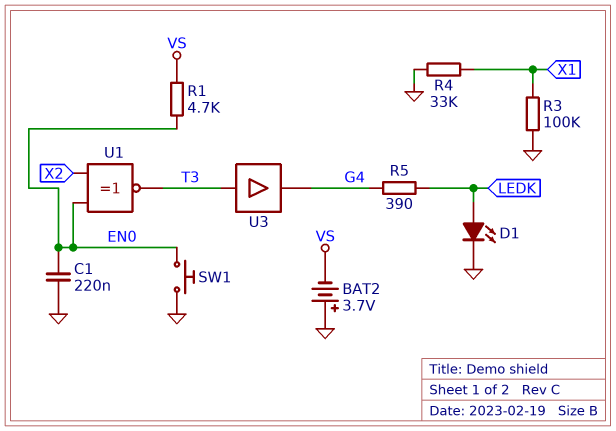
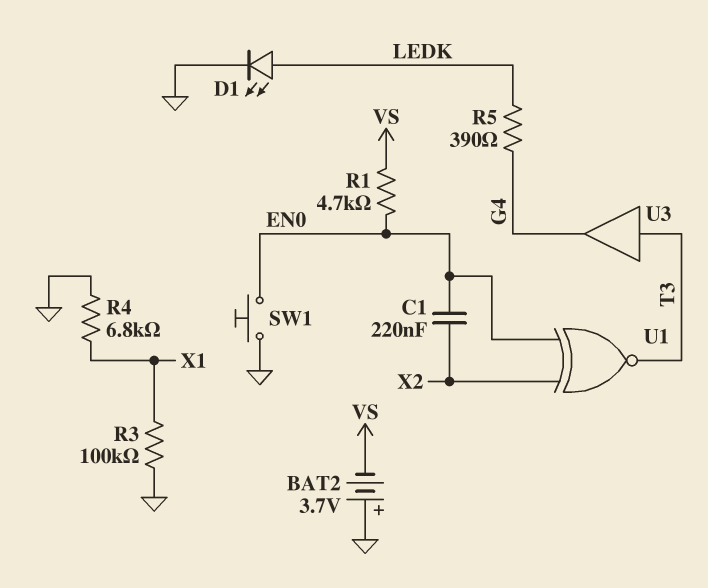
C1: 220nF (EN0, GND) -> 220nF (EN0, X2)
R4: 33k (GND, X1) -> 6.8k (GND, X1)

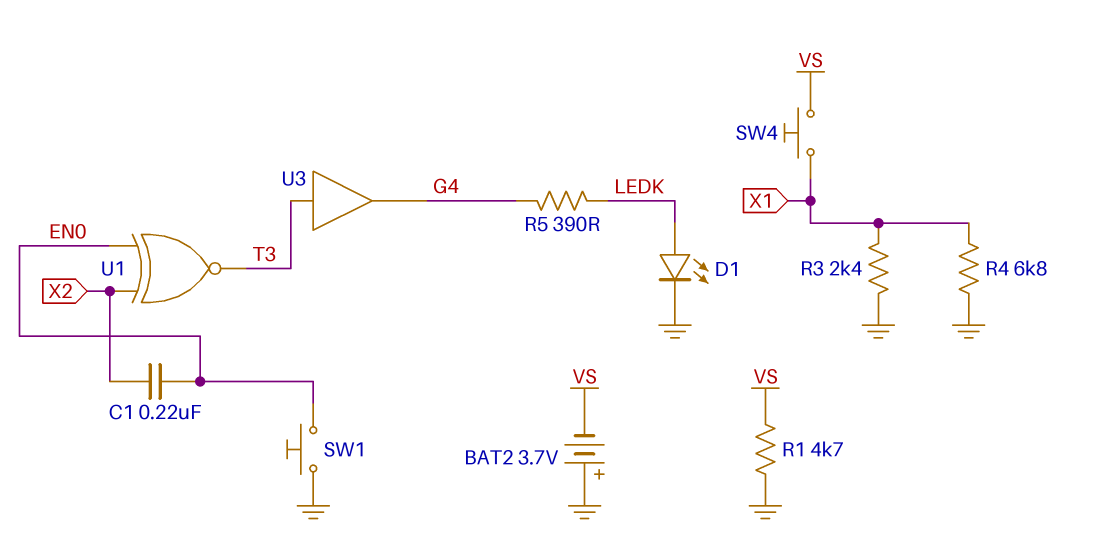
R1: 4.7k (EN0, VS) -> 4.7k (GND, VS)
R3: 100k (GND, X1) -> 2.4k (GND, X1)
SW4: none -> button (VS, X1)

